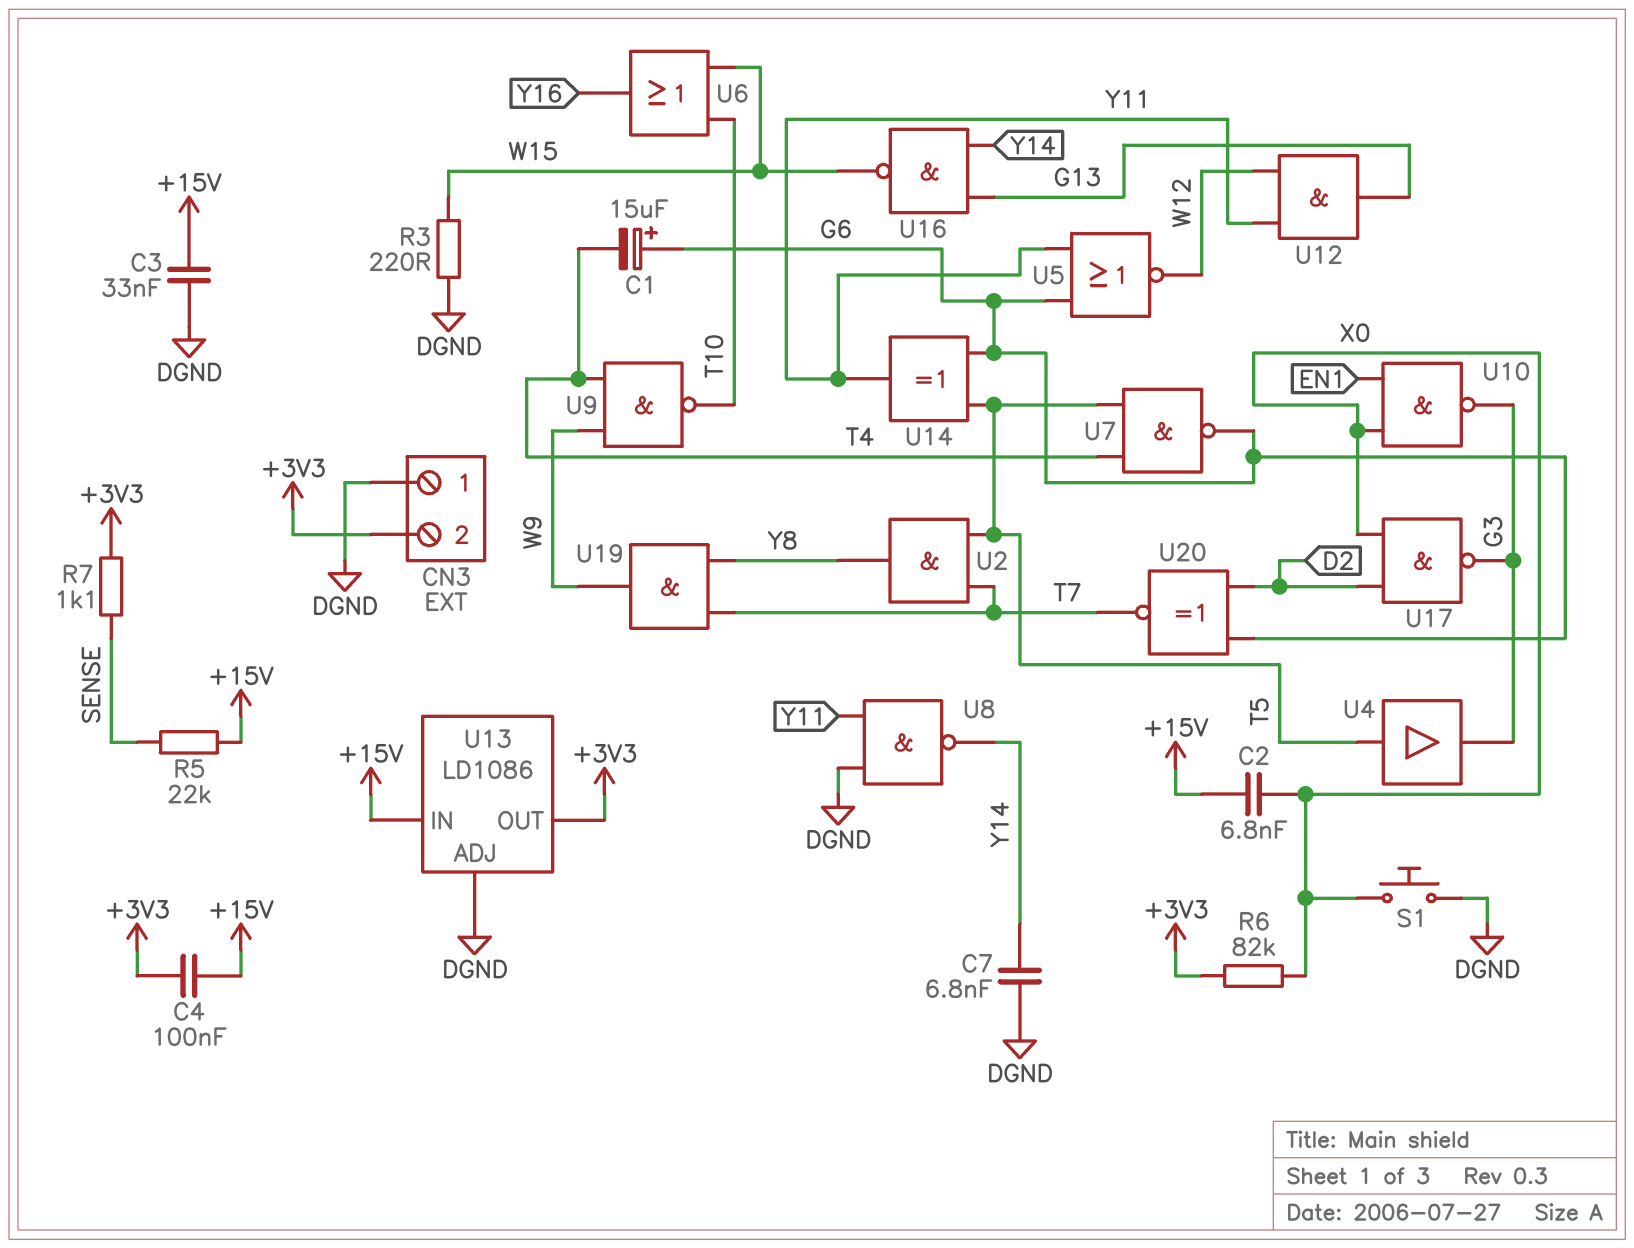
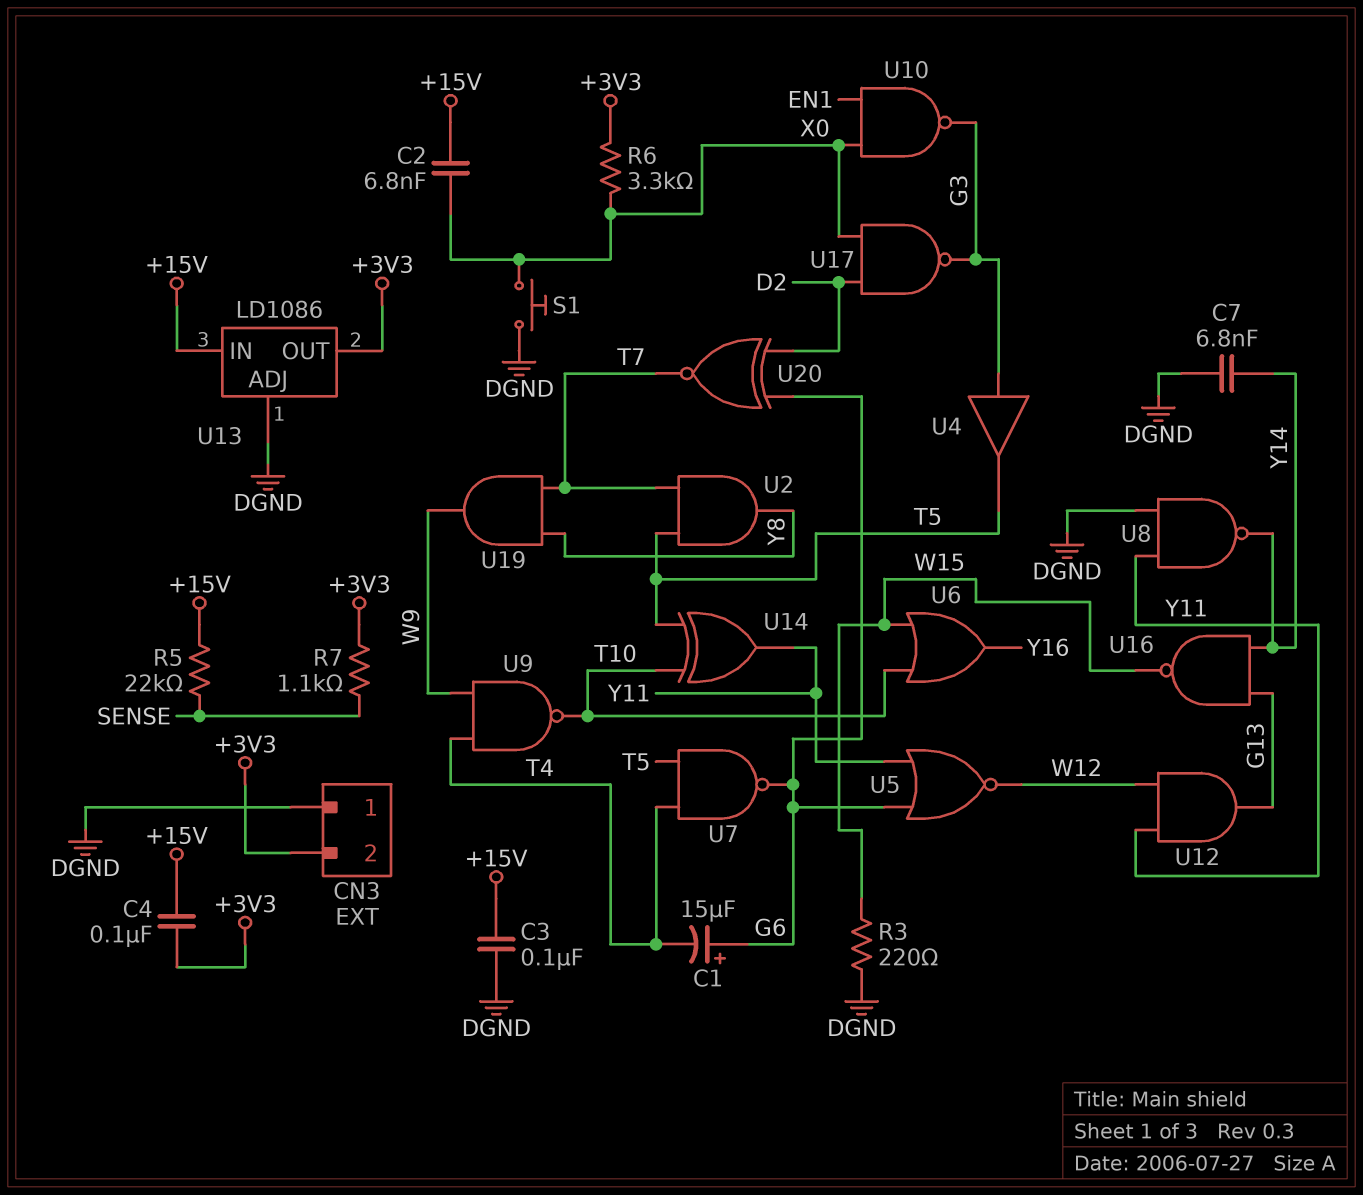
C3: 33nF (+15V, DGND) -> 100nF (+15V, DGND)
R6: 82k (+3V3, X0) -> 3.3k (+3V3, X0)
U4: buffer (in T5, out G3) -> buffer (in G3, out T5)
U14: XOR (in G6, in T5, out Y11) -> XOR (in T5, in T10, out Y11)

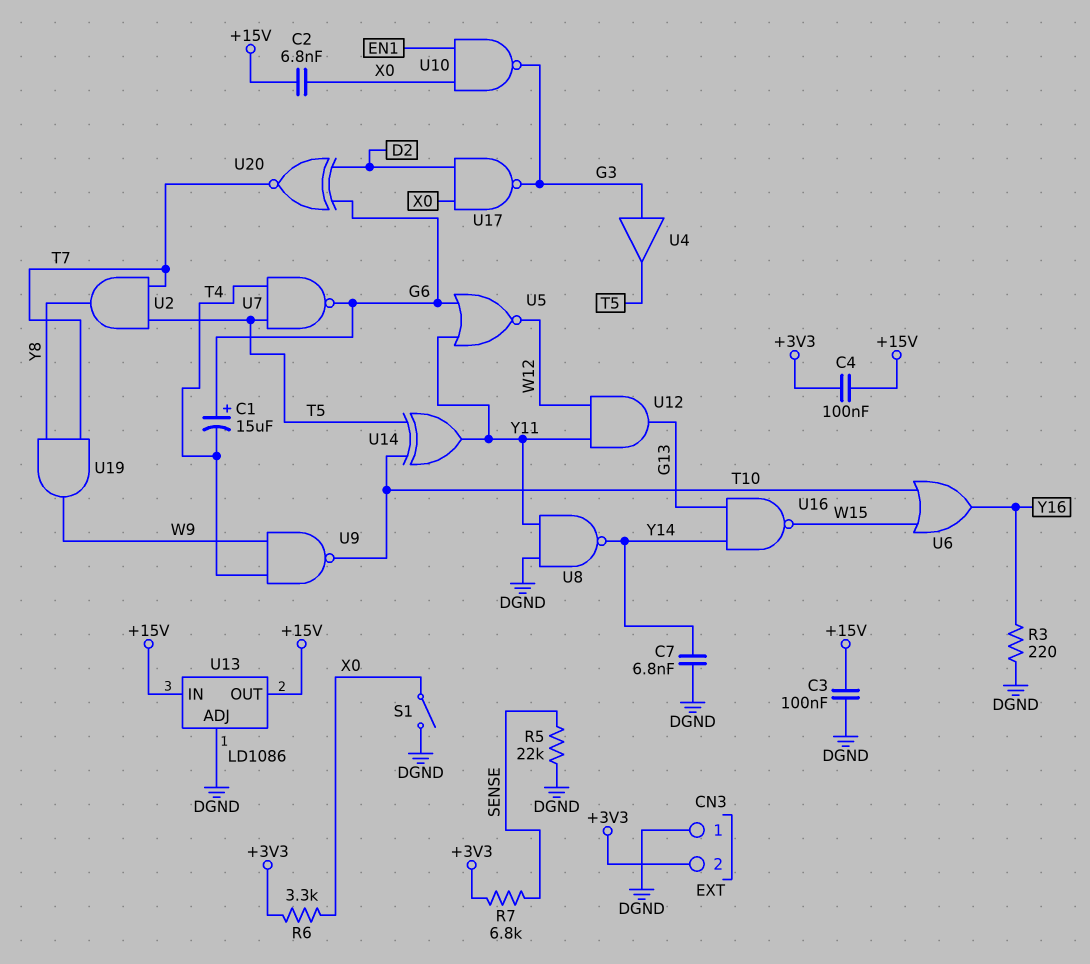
R3: 220 (DGND, W15) -> 220 (DGND, Y16)
R5: 22k (+15V, SENSE) -> 22k (DGND, SENSE)
R7: 1.1k (+3V3, SENSE) -> 6.8k (+3V3, SENSE)
S1: button (DGND, X0) -> switch (DGND, X0)
U13 pin OUT: +3V3 -> +15V

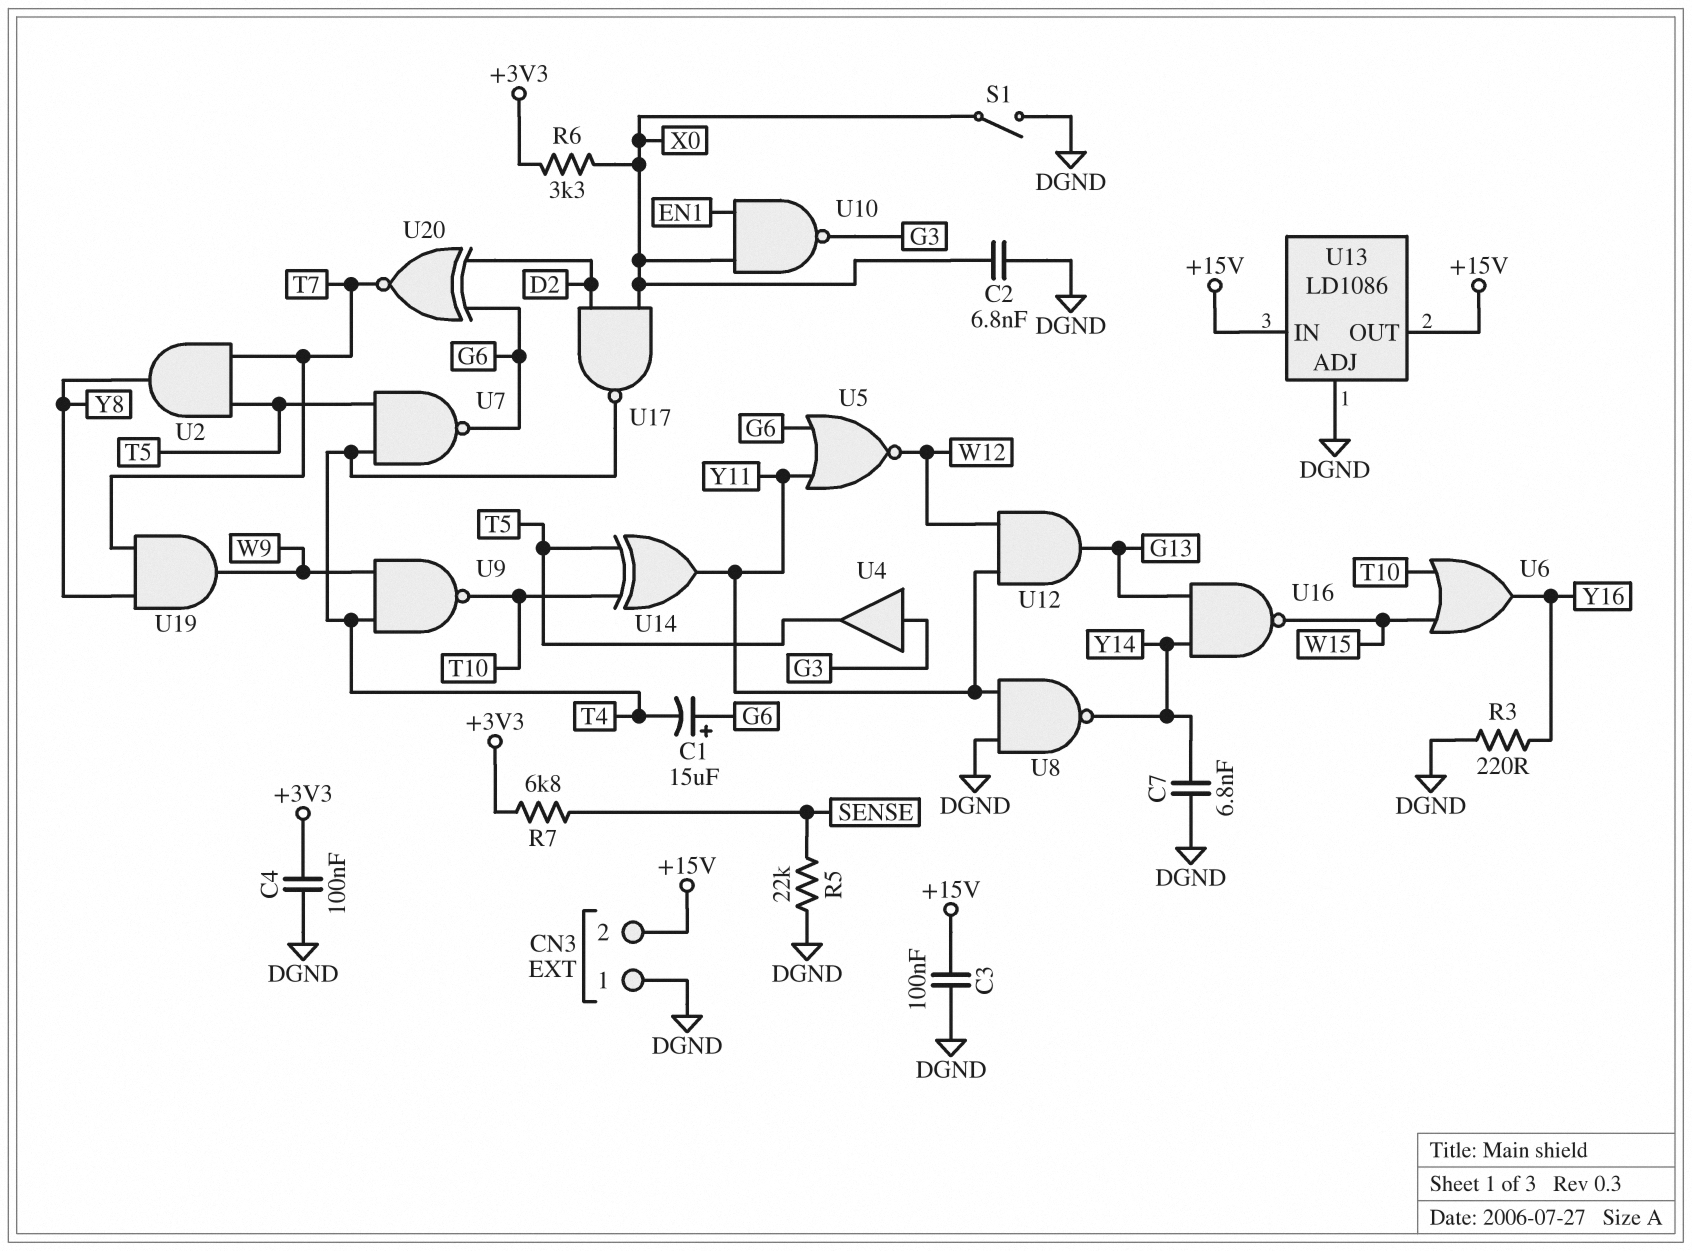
C2: 6.8nF (+15V, X0) -> 6.8nF (DGND, X0)
C4: 100nF (+3V3, +15V) -> 100nF (+3V3, DGND)
CN3 pin 2: +3V3 -> +15V
U17: NAND (in D2, in X0, out G3) -> NAND (in D2, in X0, out T4)

